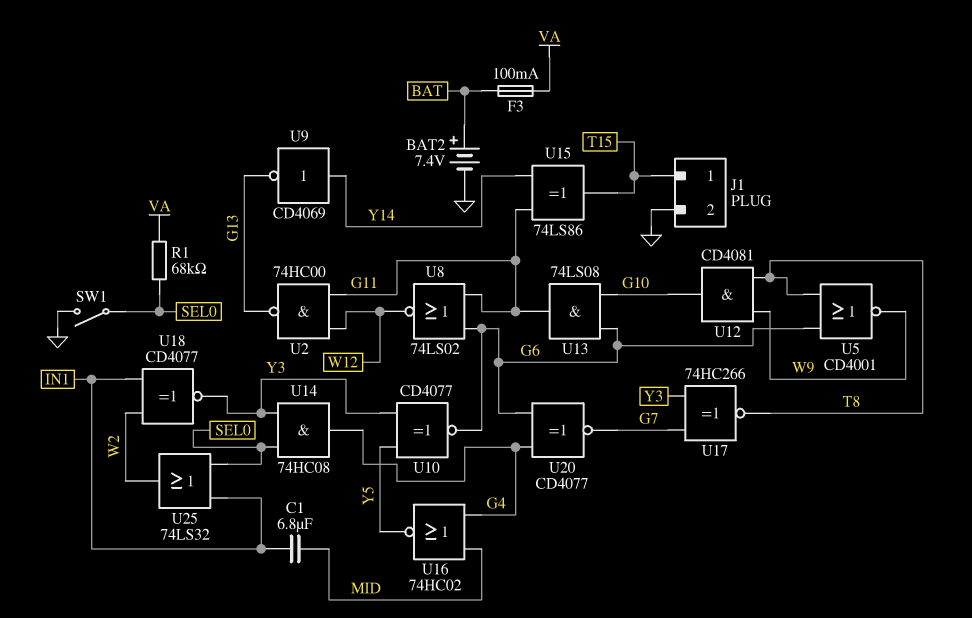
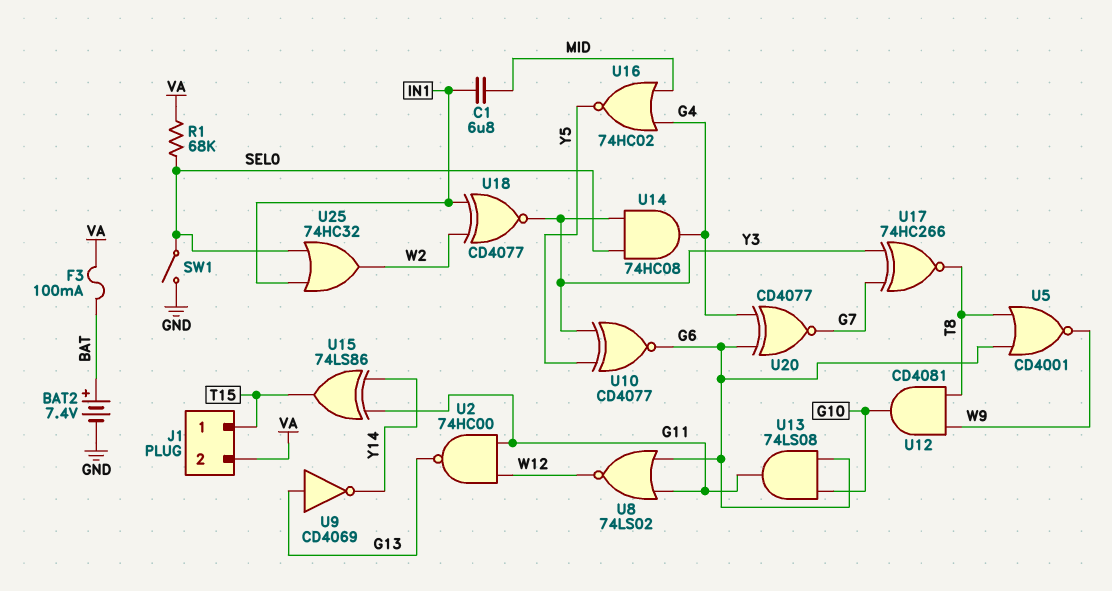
J1 pin 2: GND -> VA
U9: NOT CD4069 (in Y14, out G13) -> NOT CD4069 (in G13, out Y14)
U25: OR 74LS32 (in IN1, in SEL0, out W2) -> OR 74HC32 (in IN1, in SEL0, out W2)

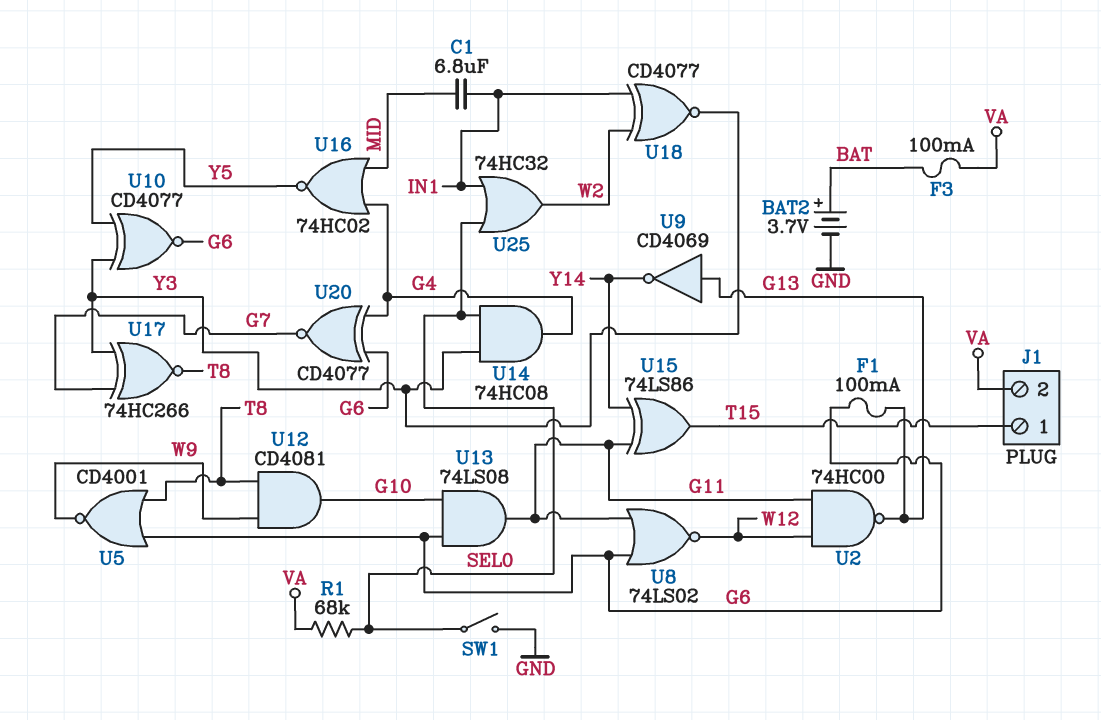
BAT2: 7.4V (plus BAT, minus GND) -> 3.7V (plus BAT, minus GND)
F1: none -> 100mA (G6, G13)

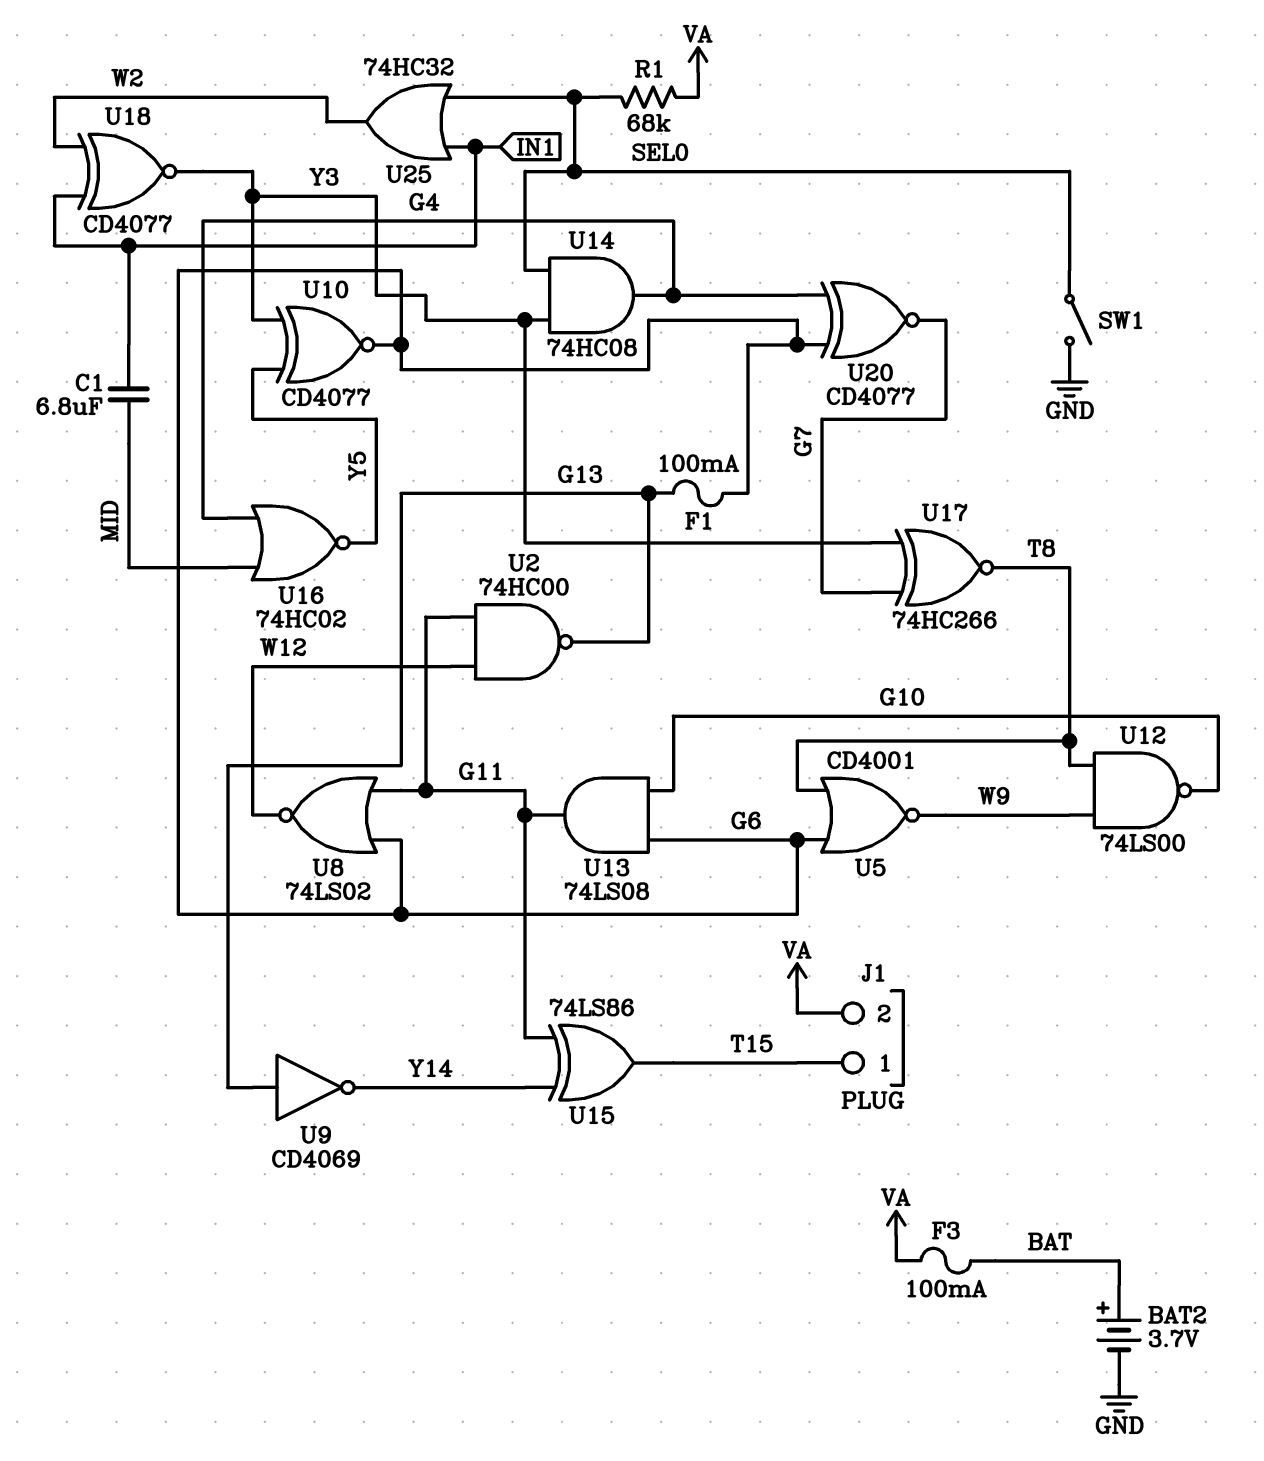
U12: AND CD4081 (in T8, in W9, out G10) -> NAND 74LS00 (in T8, in W9, out G10)

